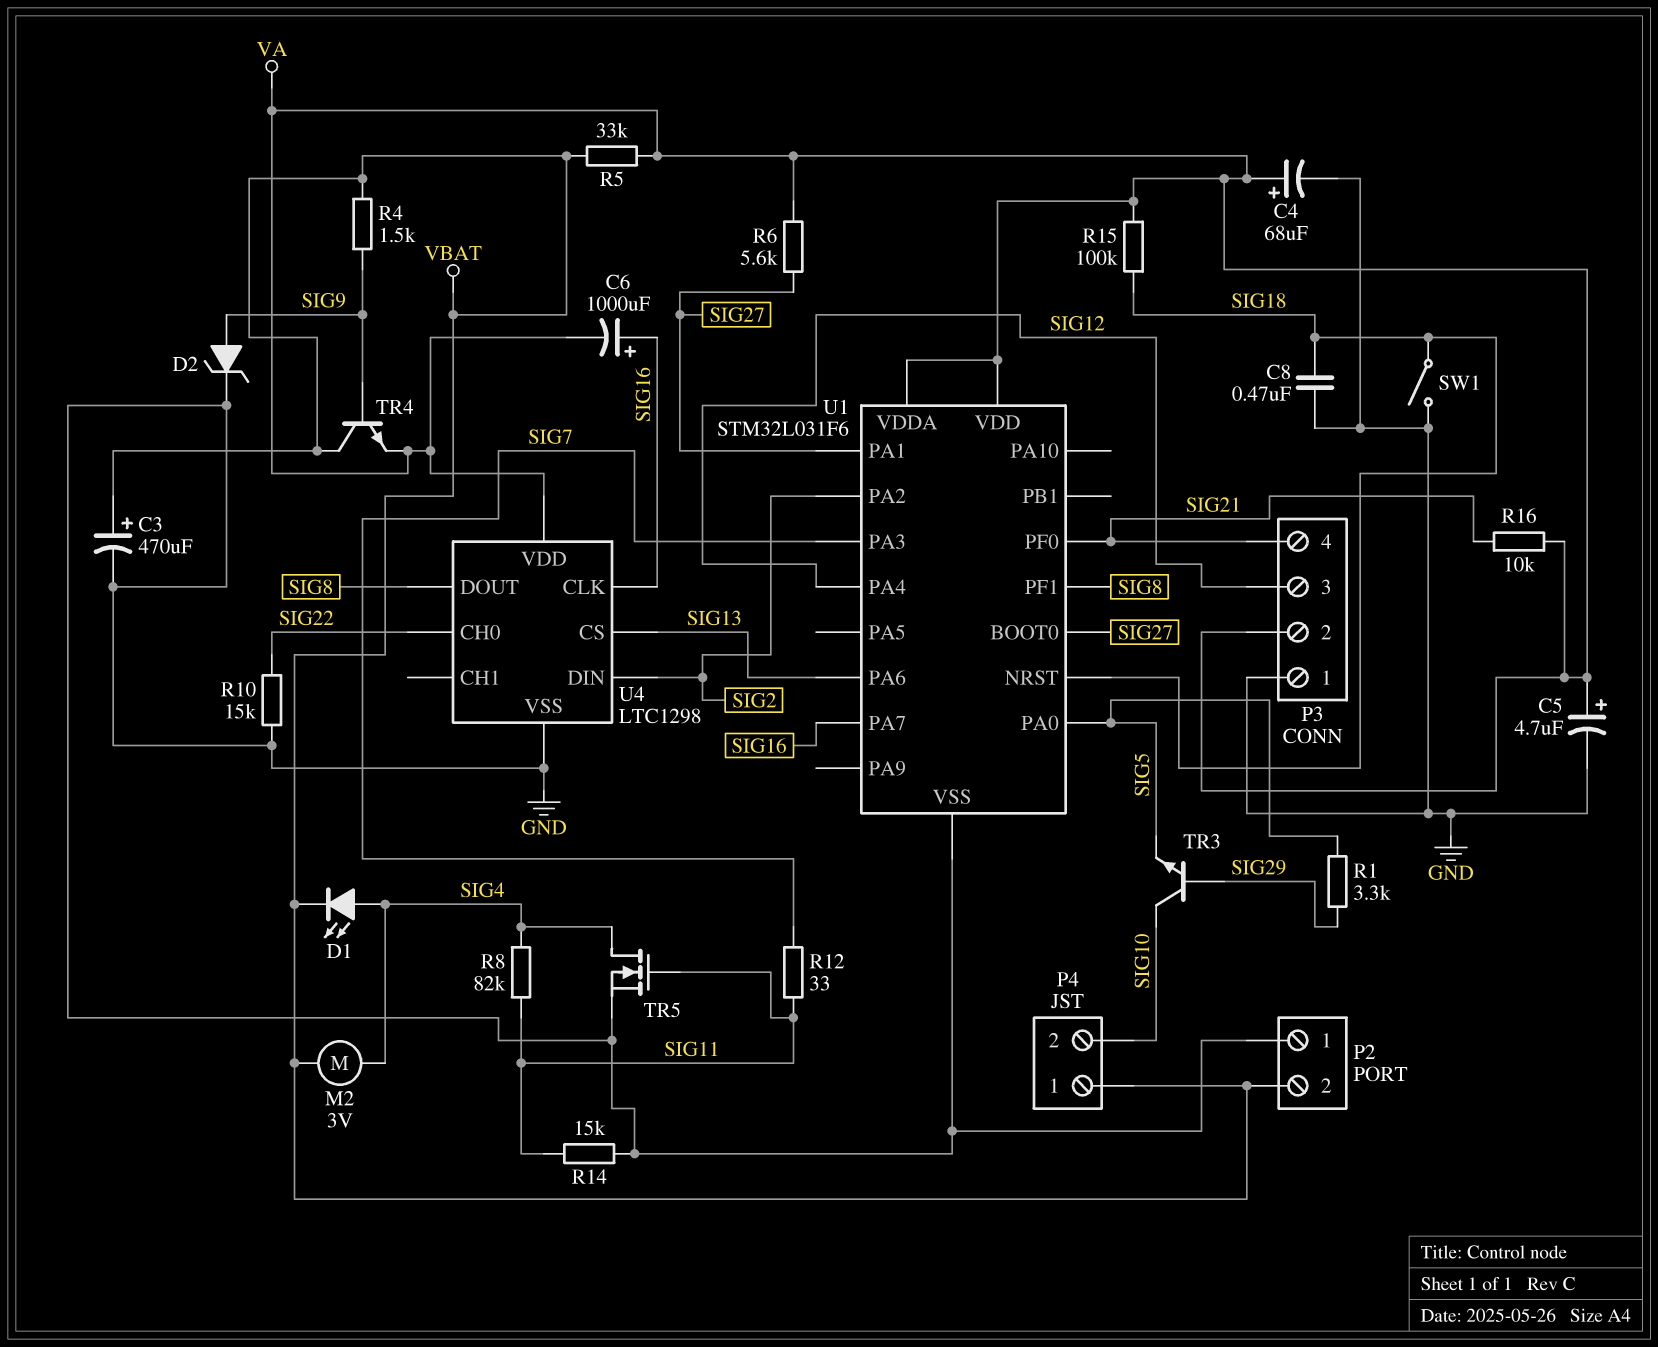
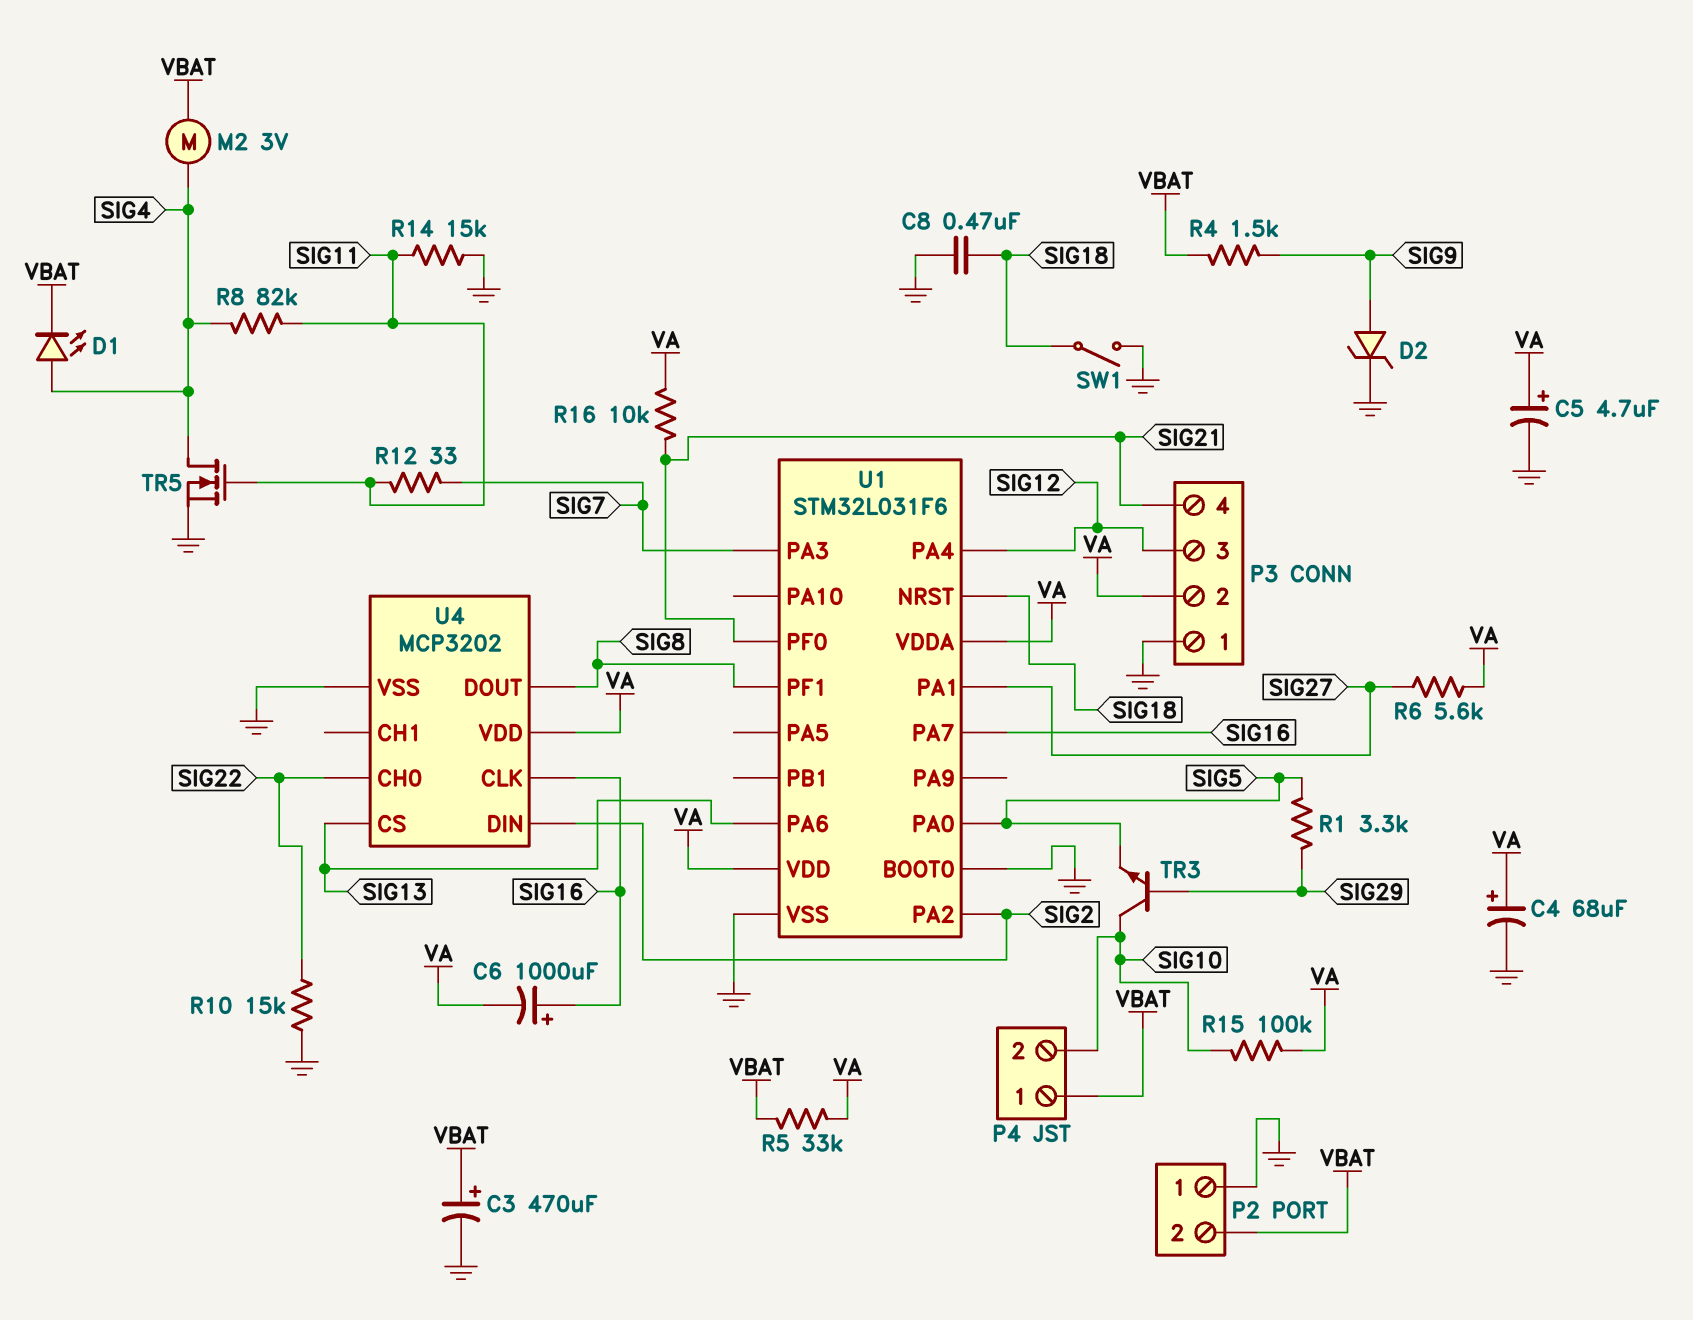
R15: 100k (SIG18, VA) -> 100k (SIG10, VA)
TR4: NPN (B SIG9, C VBAT, E VA) -> none
U1 pin BOOT0: SIG27 -> GND
U4: LTC1298 -> MCP3202

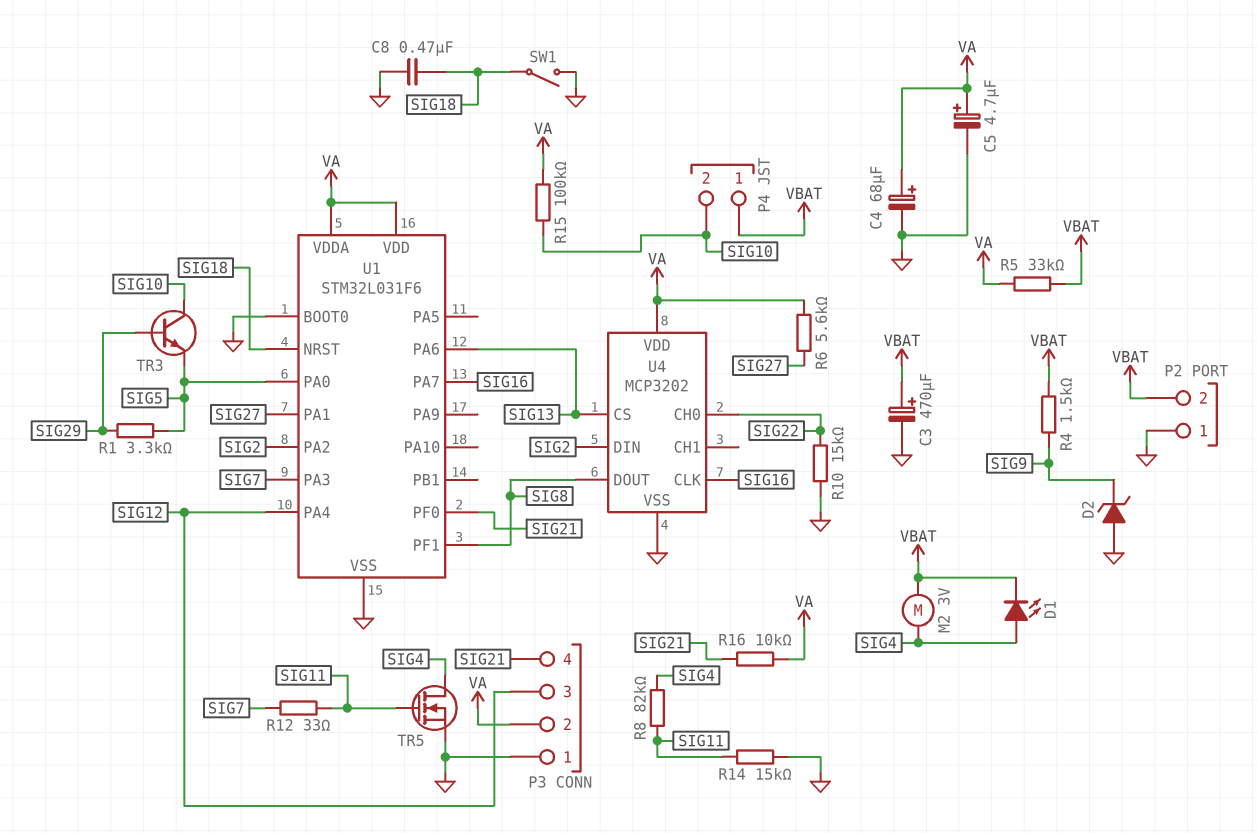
C6: 1000uF (plus SIG16, minus VA) -> none
D2: zener (A SIG9, K GND) -> zener (A GND, K SIG9)

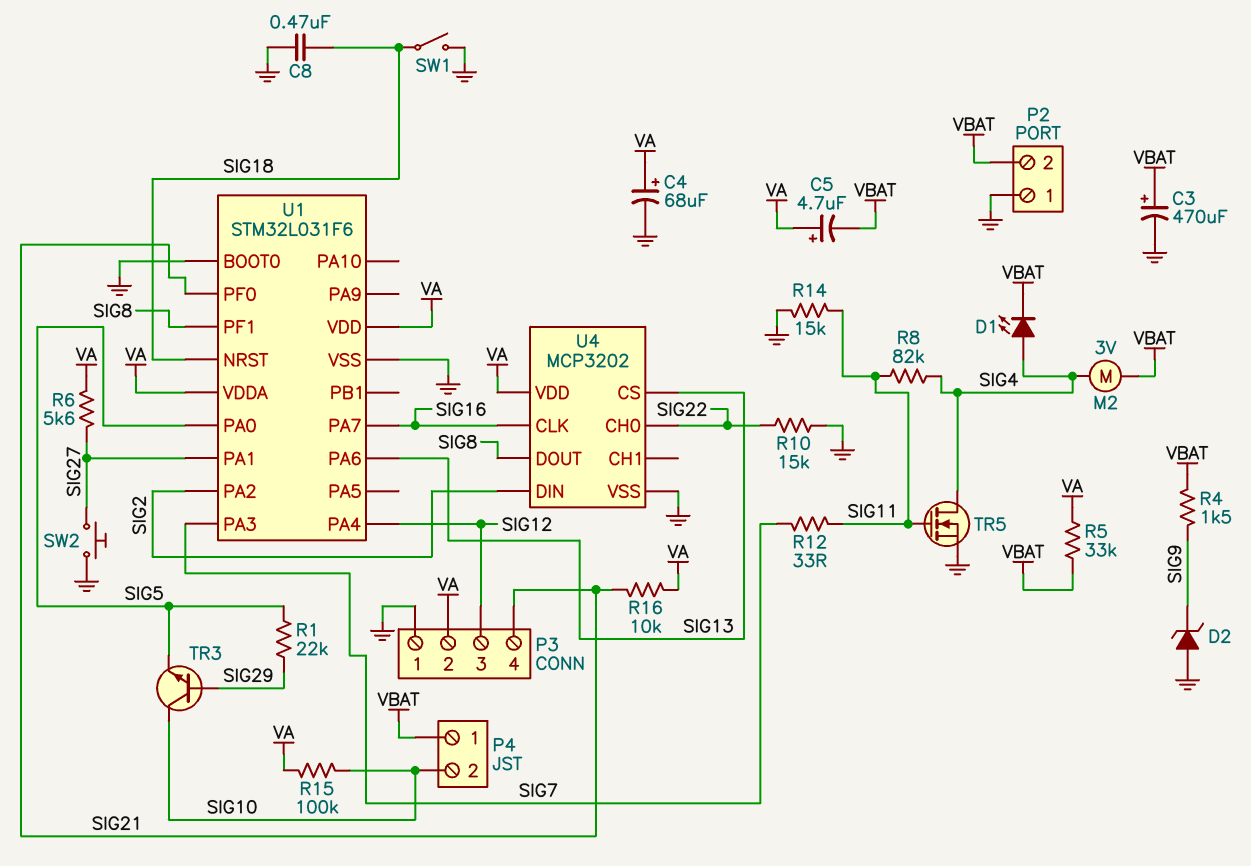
C5: 4.7uF (plus VA, minus GND) -> 4.7uF (plus VA, minus VBAT)
R1: 3.3k (SIG5, SIG29) -> 22k (SIG5, SIG29)
SW2: none -> button (GND, SIG27)

